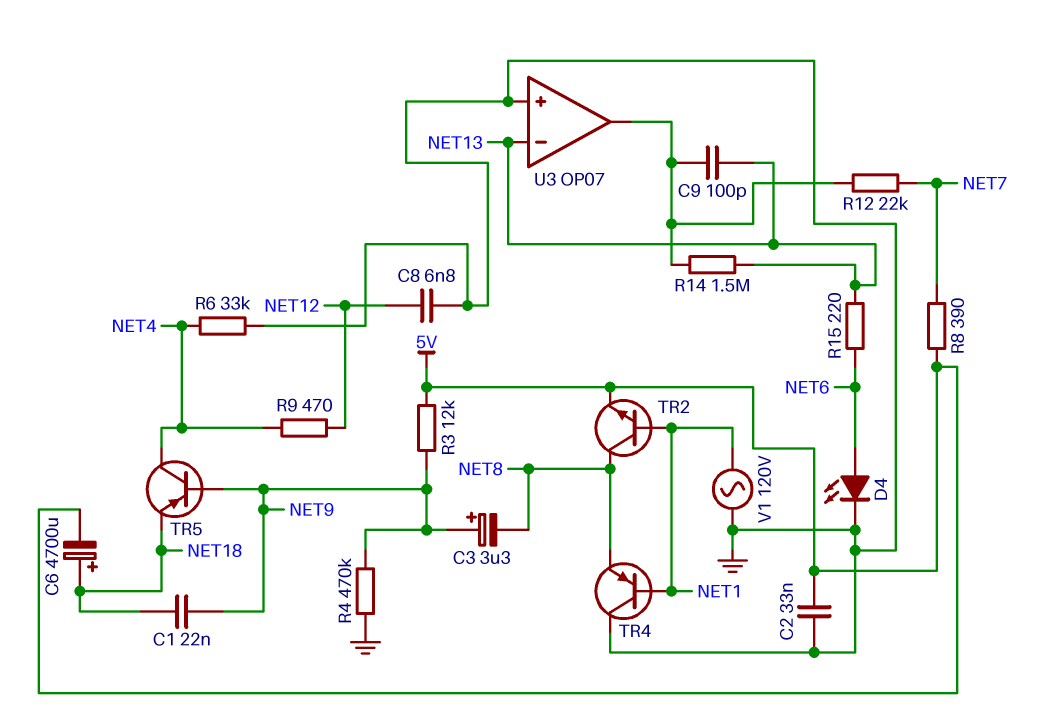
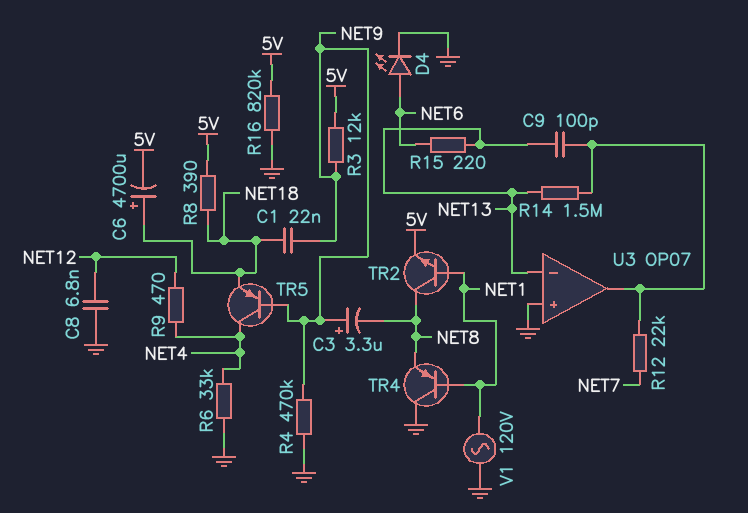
C2: 33nF (5V, GND) -> none
R8: 390 (5V, NET7) -> 390 (5V, NET18)
R16: none -> 820k (5V, GND)

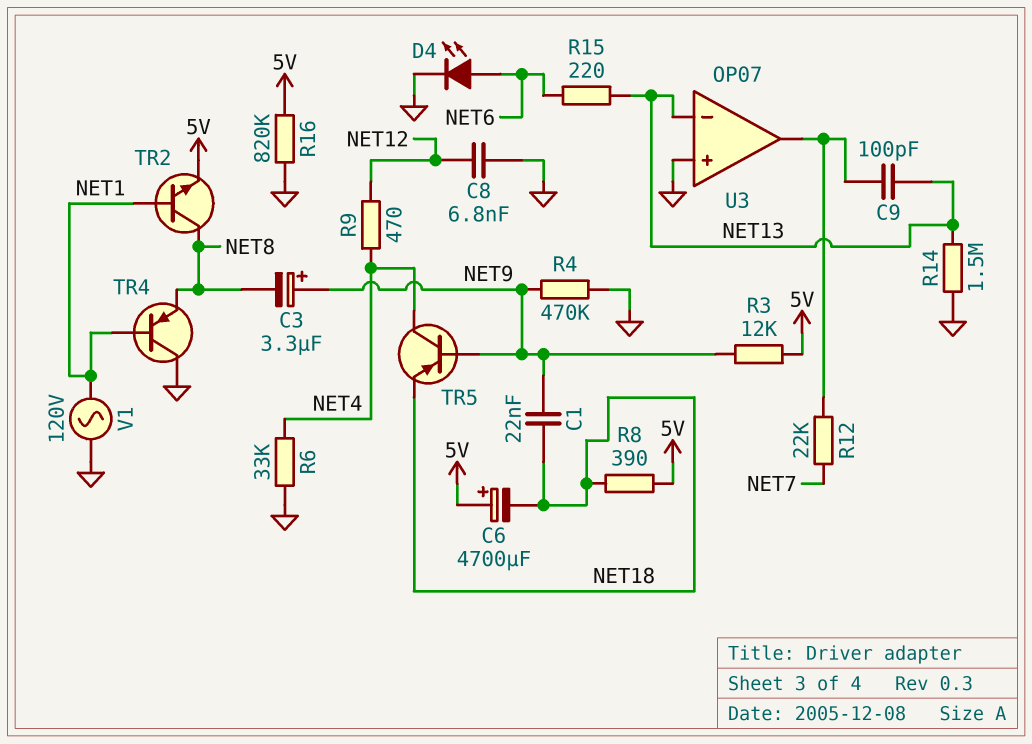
C6: 4700uF (plus NET18, minus 5V) -> 4700uF (plus 5V, minus NET18)
R14: 1.5M (NET13, U3/out) -> 1.5M (GND, NET13)

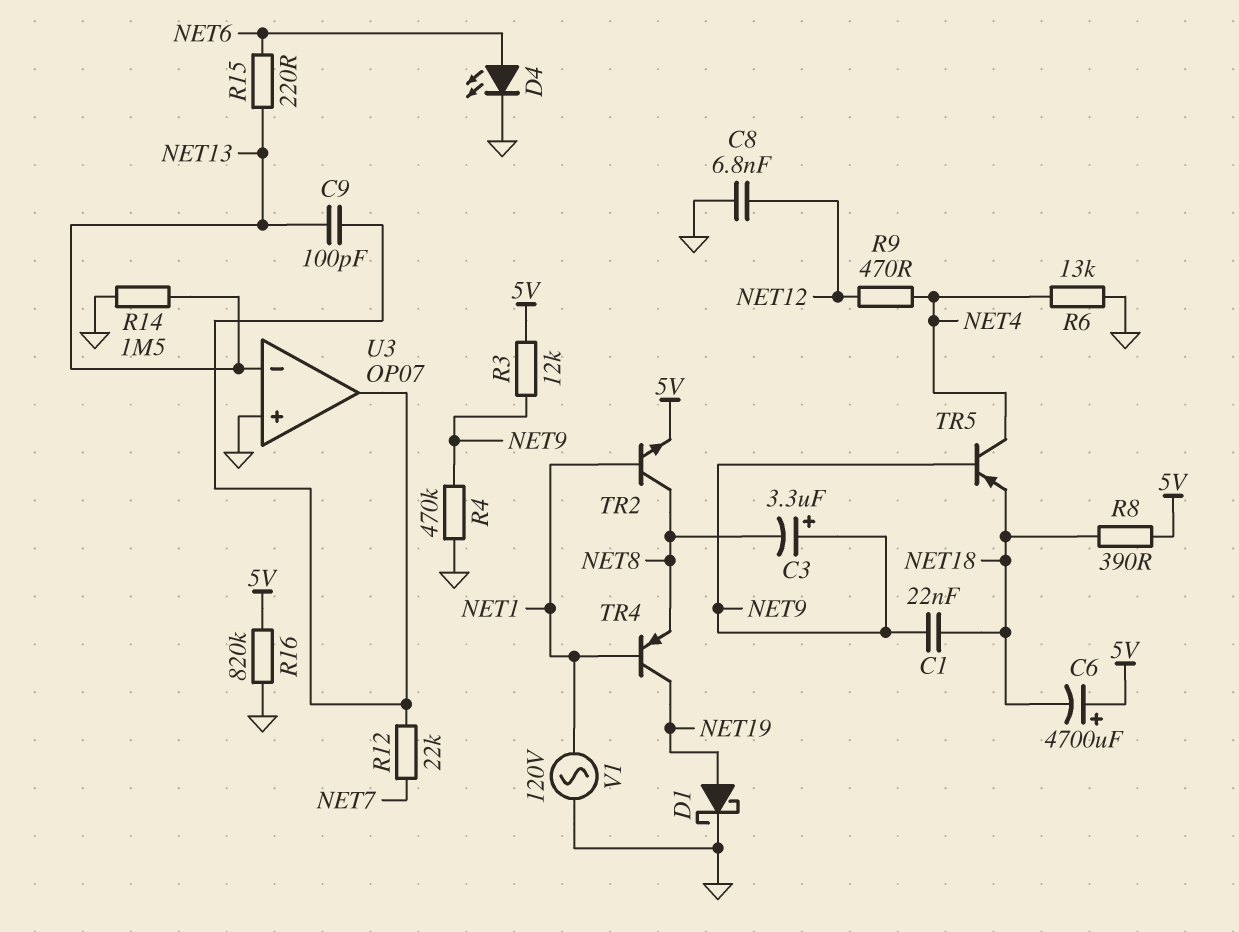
D1: none -> schottky (A NET19, K GND)
R6: 33k (GND, NET4) -> 13k (GND, NET4)
TR4: PNP (B NET1, C GND, E NET8) -> PNP (B NET1, C NET19, E NET8)

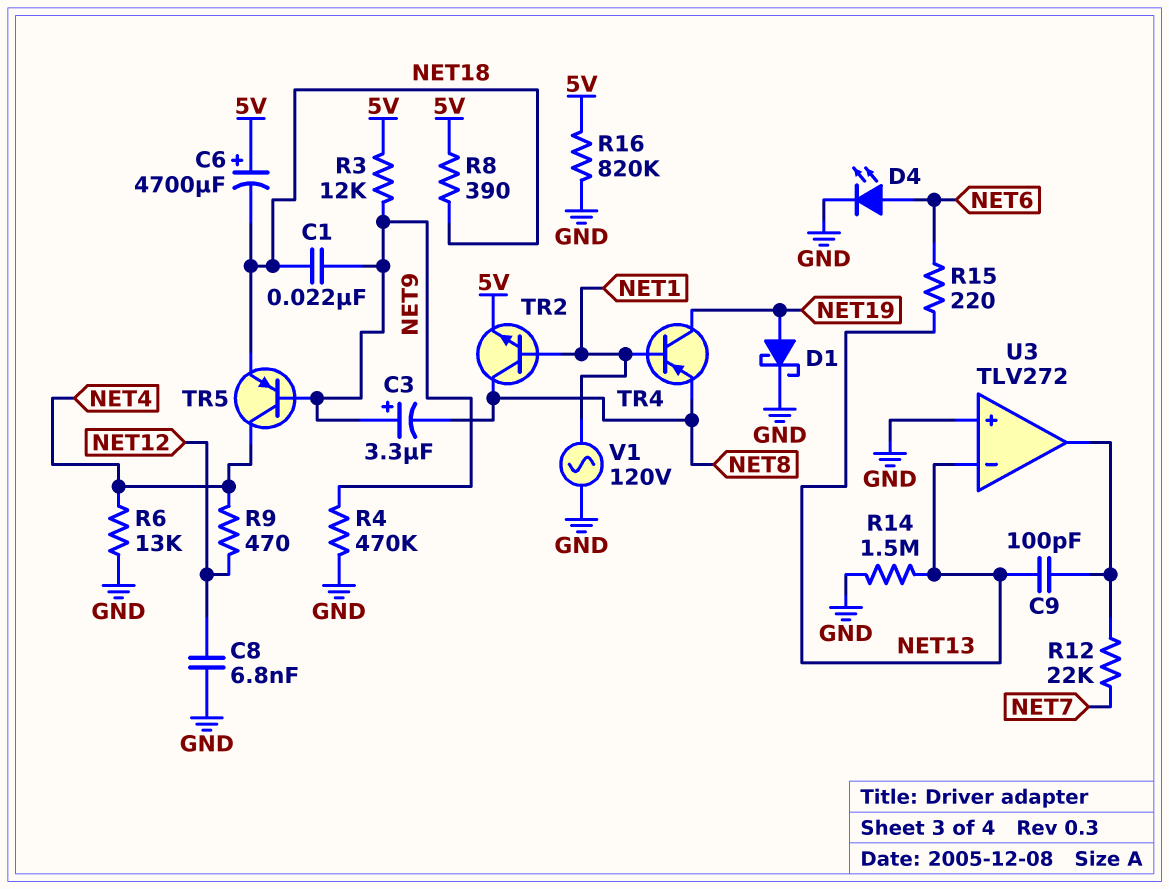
U3: OP07 -> TLV272

